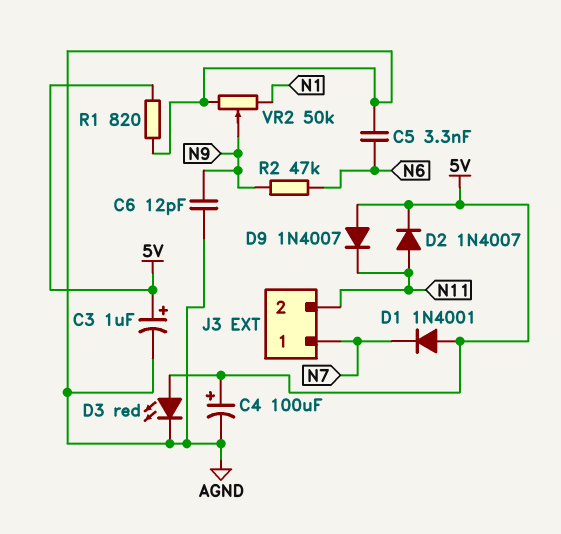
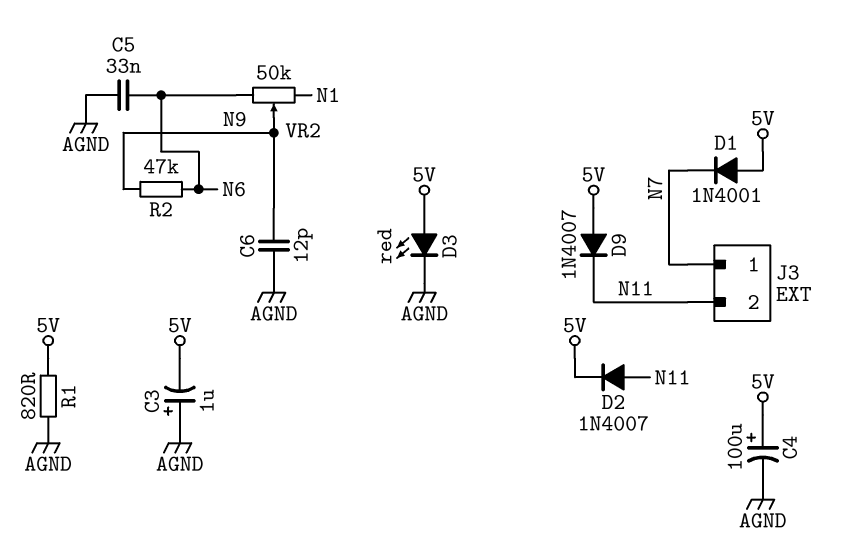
C3: 1uF (plus 5V, minus AGND) -> 1uF (plus AGND, minus 5V)
C5: 3.3nF (AGND, N6) -> 33nF (AGND, N6)
VR2: 50k (AGND, N1, wiper N9) -> 50k (N1, N6, wiper N9)

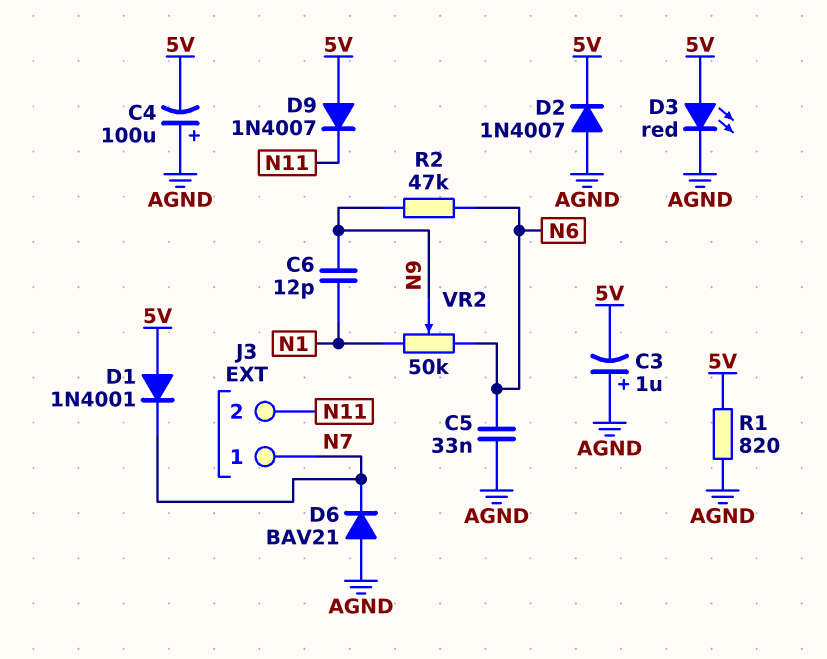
C4: 100uF (plus 5V, minus AGND) -> 100uF (plus AGND, minus 5V)
C6: 12pF (AGND, N9) -> 12pF (N1, N9)
D2: diode 1N4007 (A N11, K 5V) -> diode 1N4007 (A AGND, K 5V)
D6: none -> diode BAV21 (A AGND, K N7)

